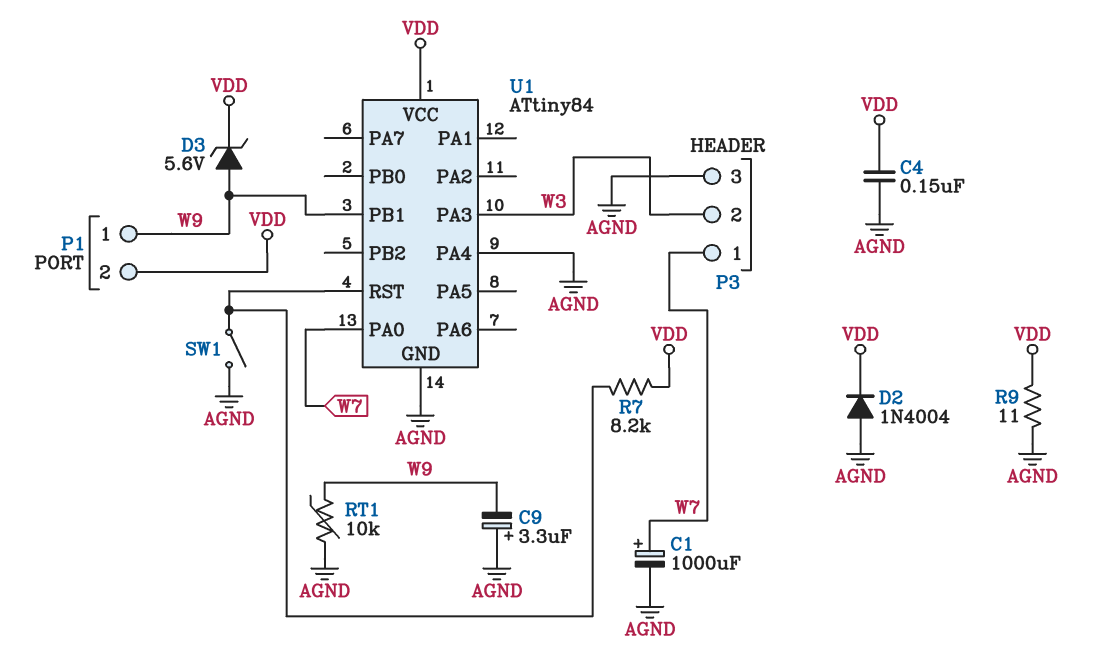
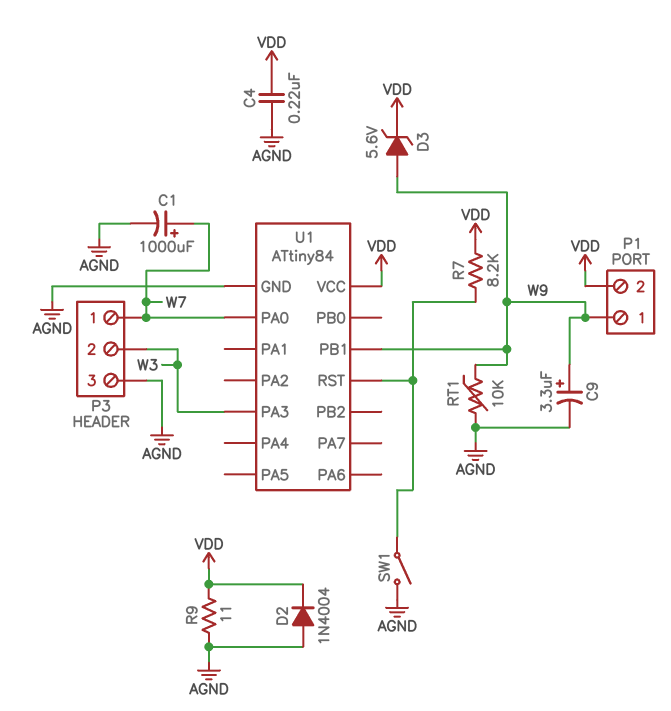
C4: 150nF (AGND, VDD) -> 220nF (AGND, VDD)
C9: 3.3uF (plus AGND, minus W9) -> 3.3uF (plus W9, minus AGND)
U1 pin PA4: AGND -> none

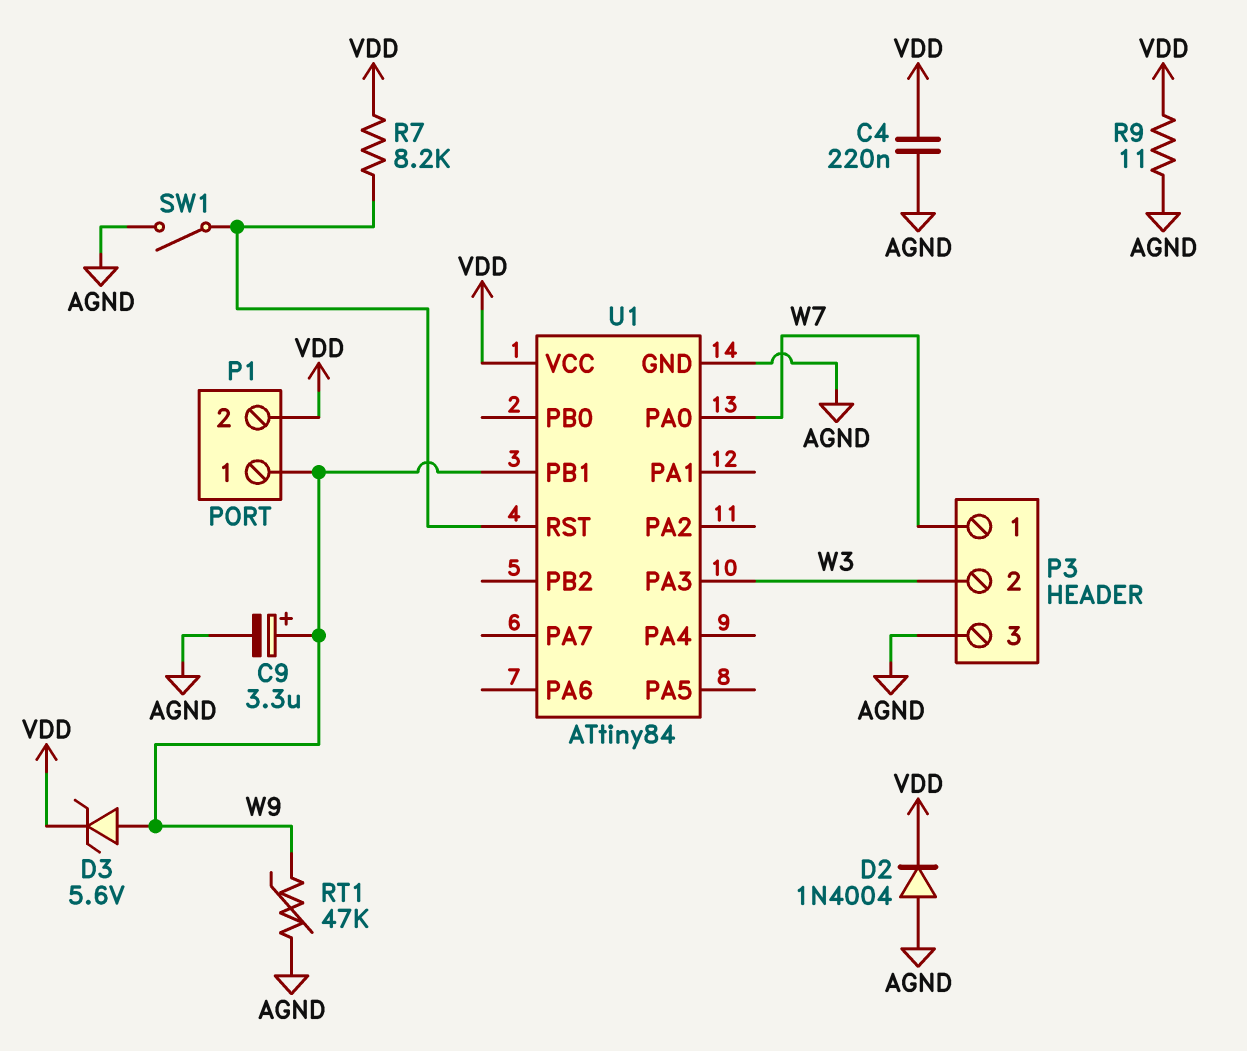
C1: 1000uF (plus W7, minus AGND) -> none
RT1: 10k (AGND, W9) -> 47k (AGND, W9)

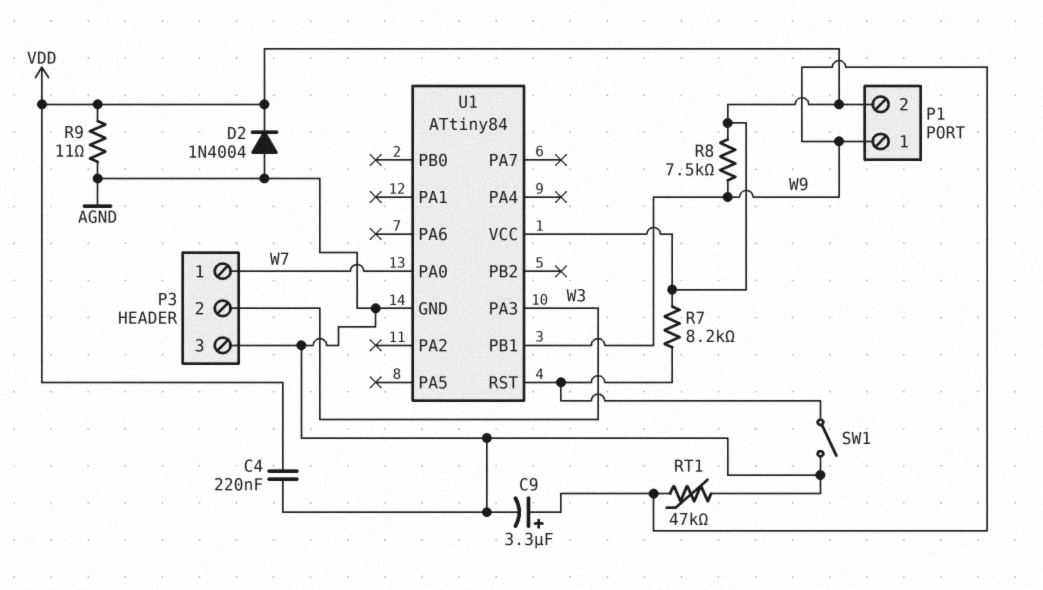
D3: zener 5.6V (A W9, K VDD) -> none
R8: none -> 7.5k (VDD, W9)

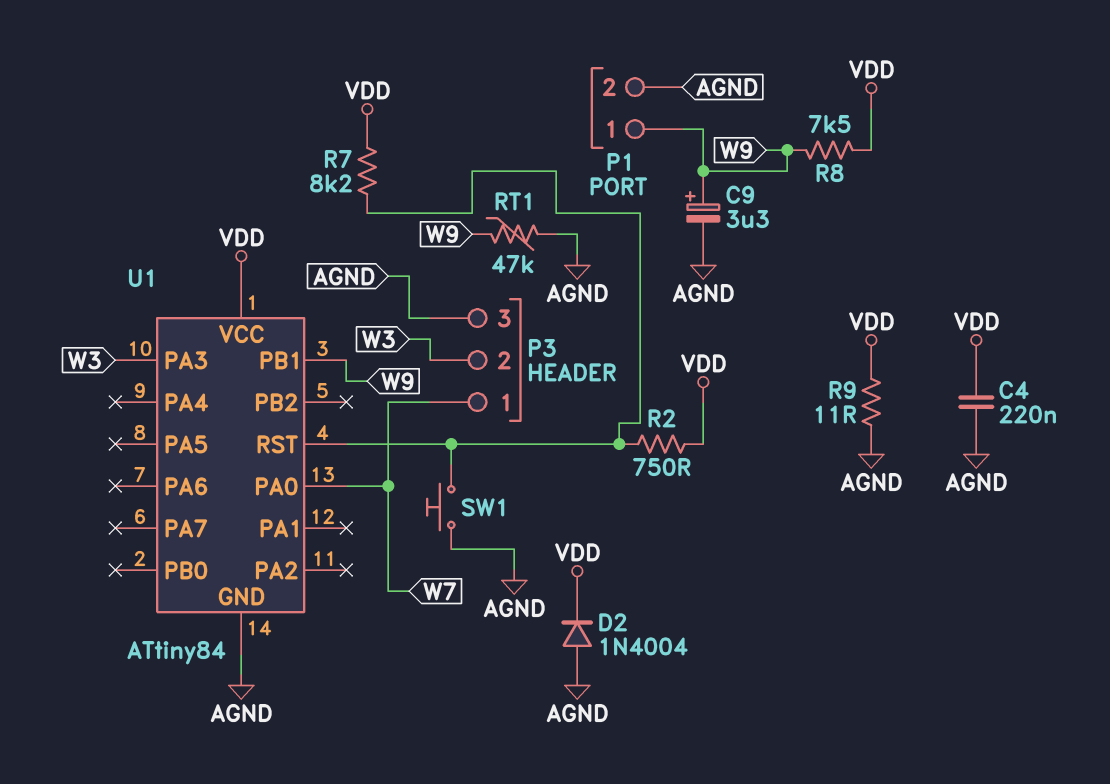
P1 pin 2: VDD -> AGND
R2: none -> 750 (U1/RST, VDD)
SW1: switch (AGND, U1/RST) -> button (AGND, U1/RST)

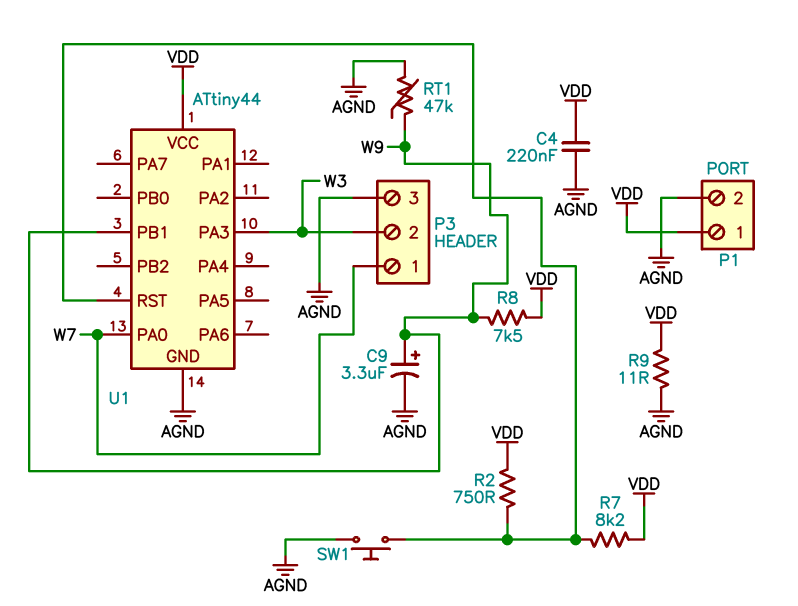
D2: diode 1N4004 (A AGND, K VDD) -> none
P1 pin 1: W9 -> VDD
U1: ATtiny84 -> ATtiny44

